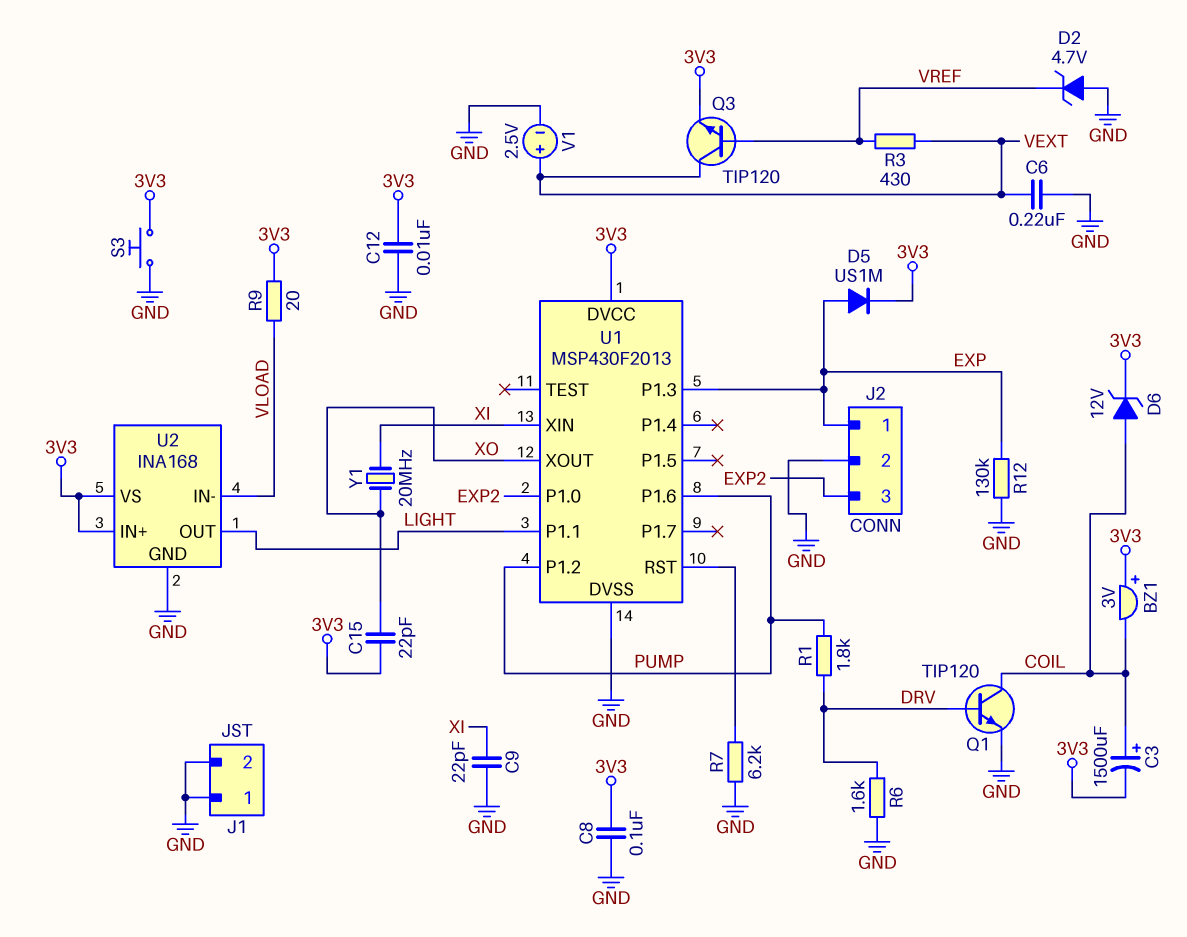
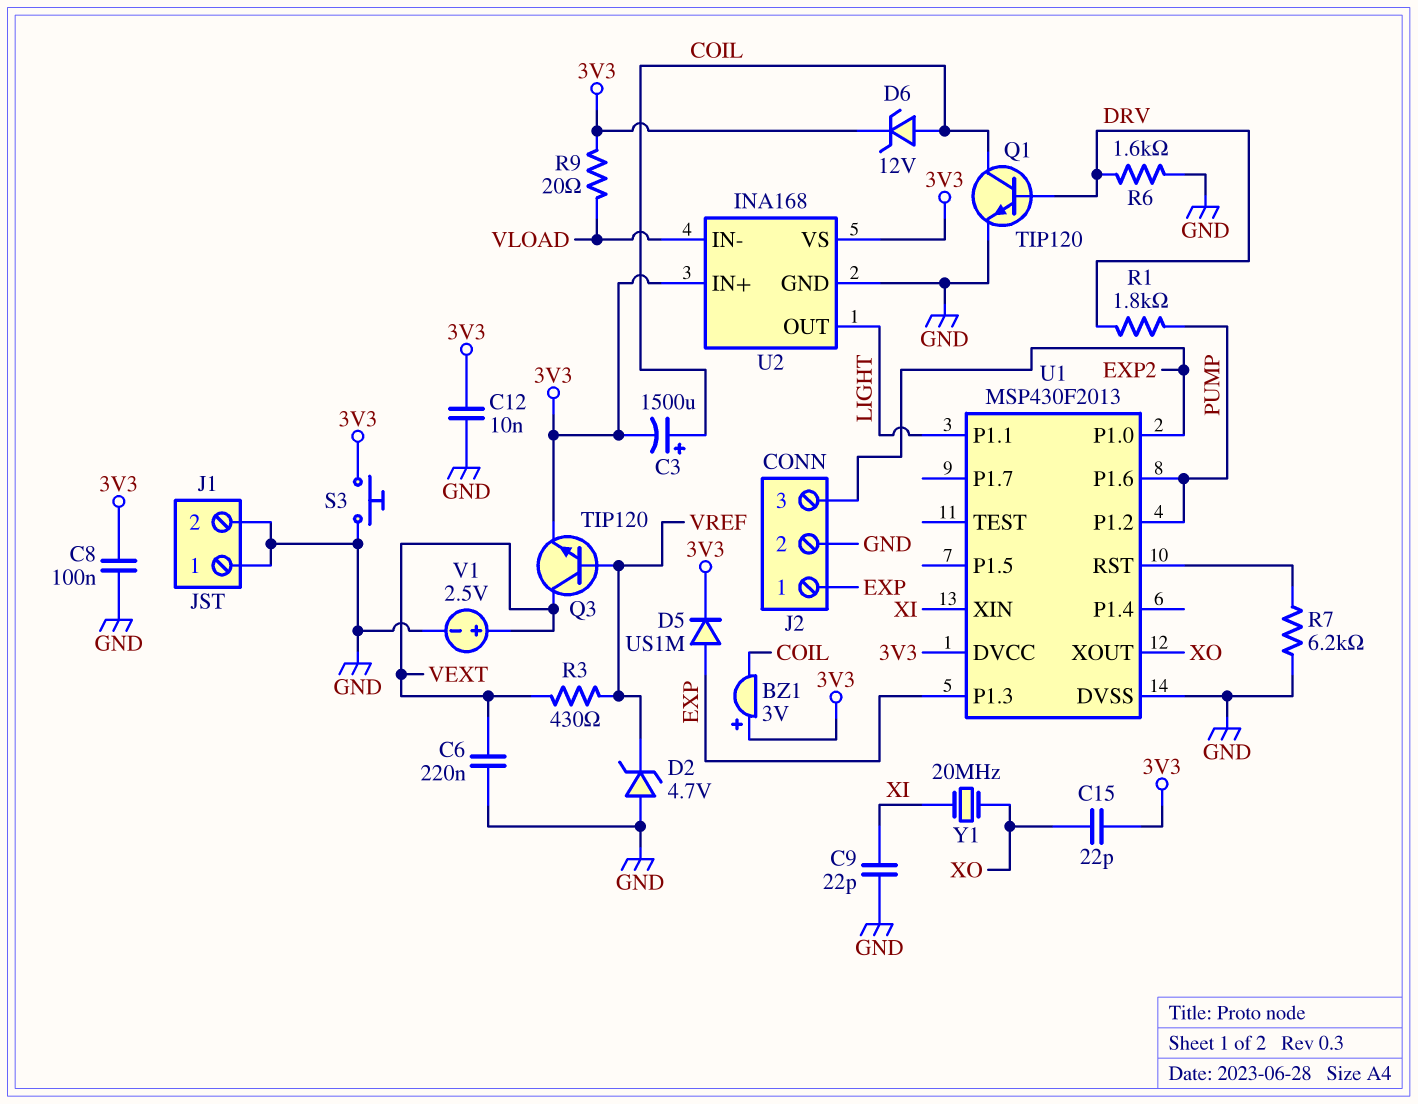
R12: 130k (EXP, GND) -> none

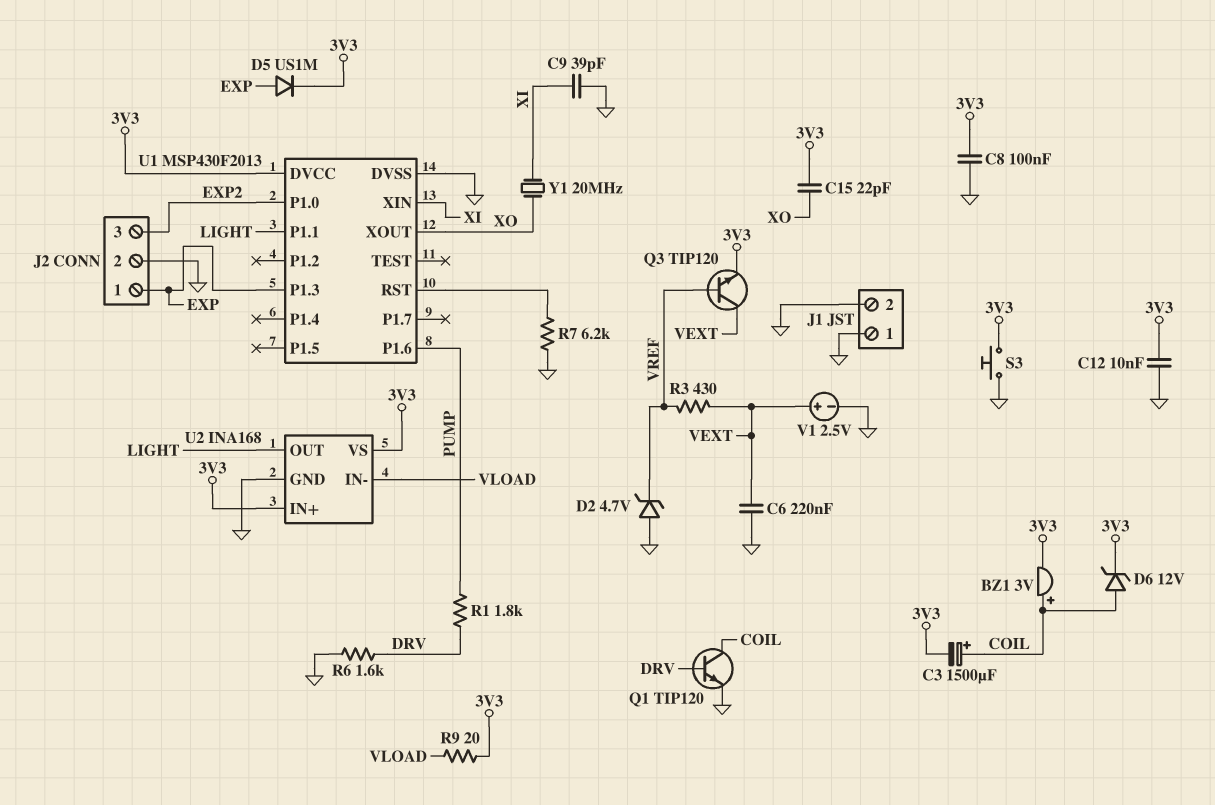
BZ1: buzzer 3V (plus 3V3, minus COIL) -> buzzer 3V (plus COIL, minus 3V3)
C9: 22pF (GND, XI) -> 39pF (GND, XI)
U1 pin P1.2: PUMP -> none

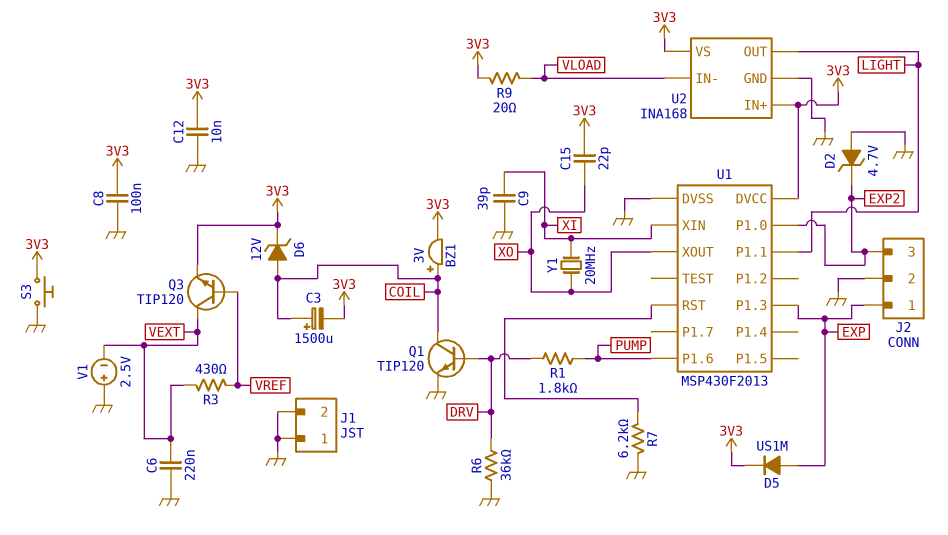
D2: zener 4.7V (A GND, K VREF) -> zener 4.7V (A GND, K EXP2)
R6: 1.6k (DRV, GND) -> 36k (DRV, GND)
V1: 2.5V (plus VEXT, minus GND) -> 2.5V (plus GND, minus VEXT)

